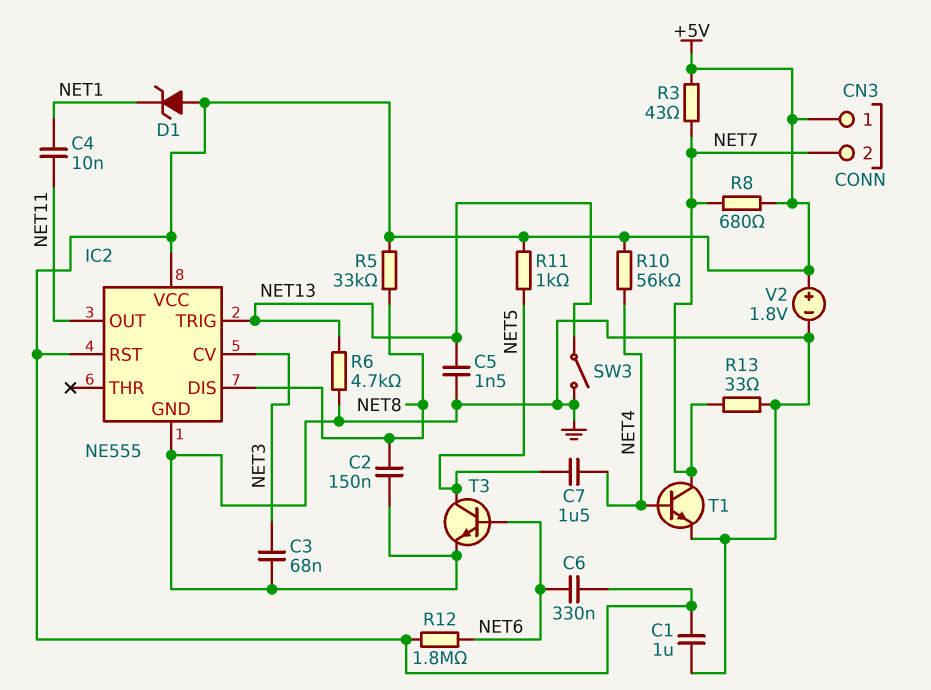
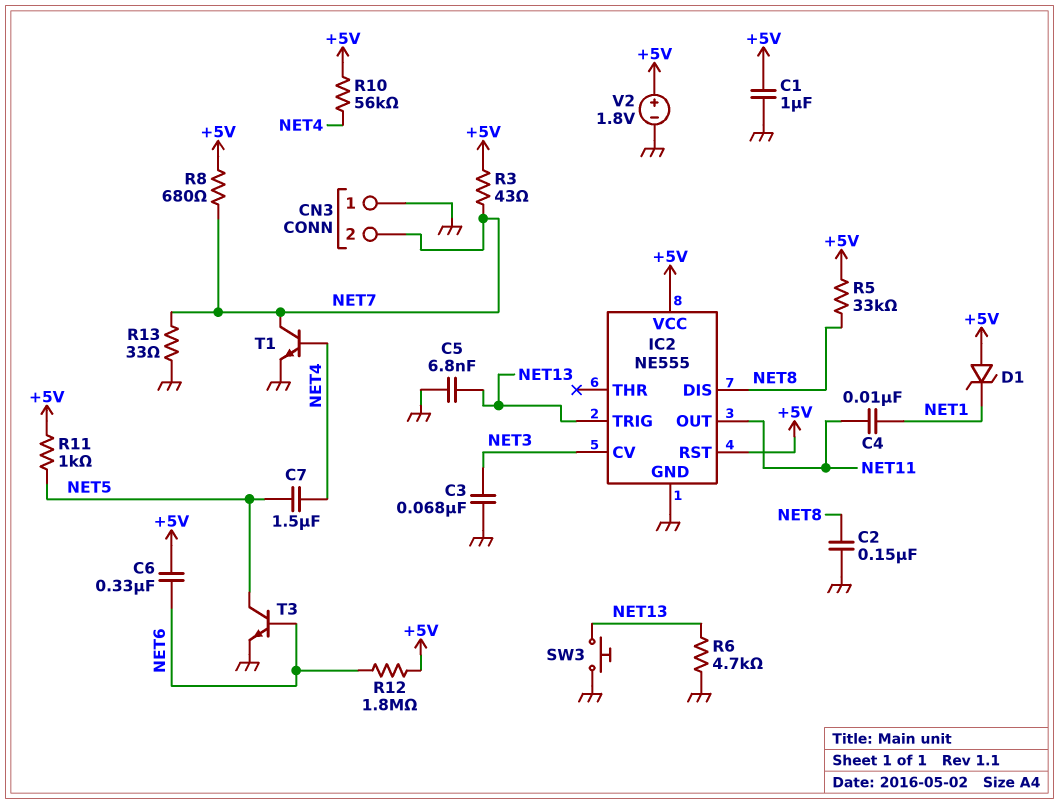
C5: 1.5nF (GND, NET13) -> 6.8nF (GND, NET13)
CN3 pin 1: +5V -> GND
SW3: switch (GND, NET13) -> button (GND, NET13)

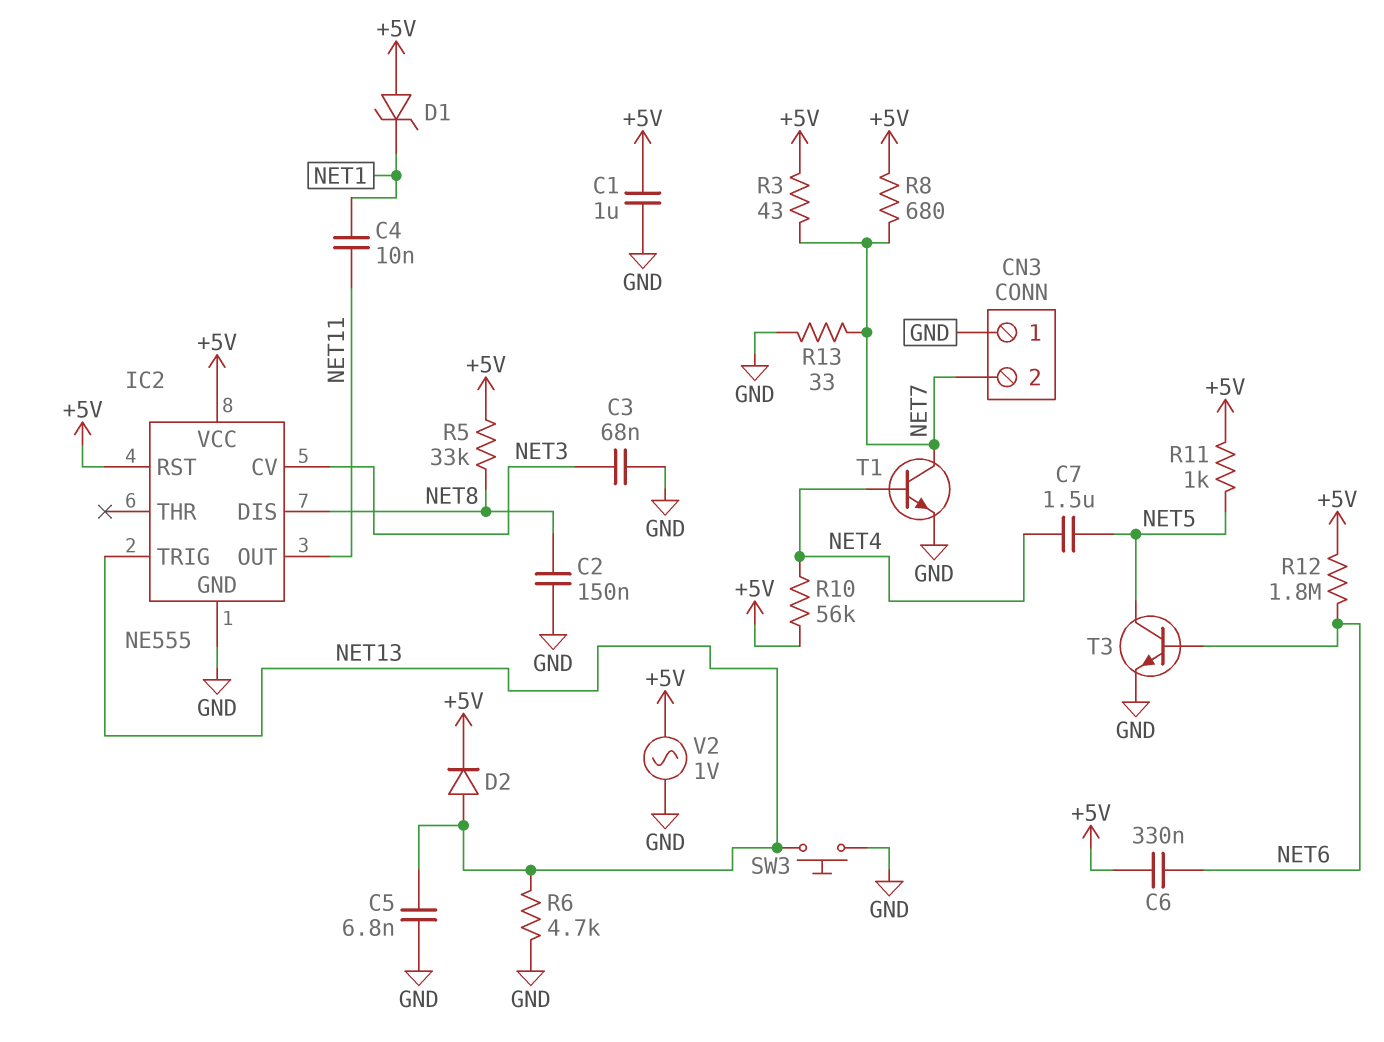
D2: none -> diode (A NET13, K +5V)
V2: 1.8V (plus +5V, minus GND) -> AC 1V (+5V, GND)

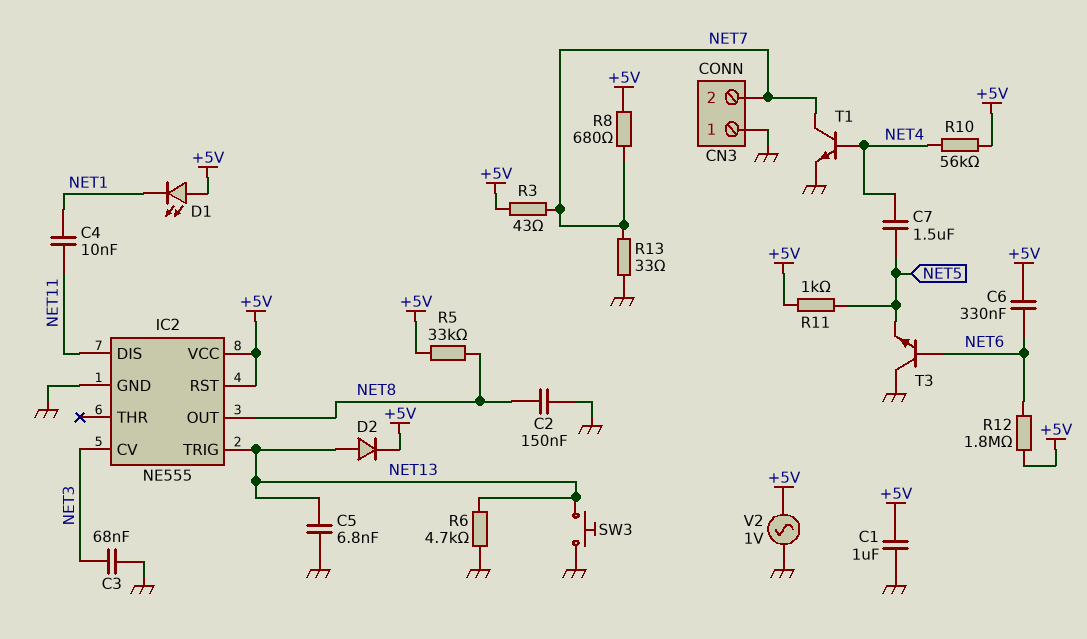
D1: zener (A +5V, K NET1) -> LED (A +5V, K NET1)
IC2 pin DIS: NET8 -> NET11
IC2 pin OUT: NET11 -> NET8
T3: NPN (B NET6, C NET5, E GND) -> NPN (B NET6, C GND, E NET5)

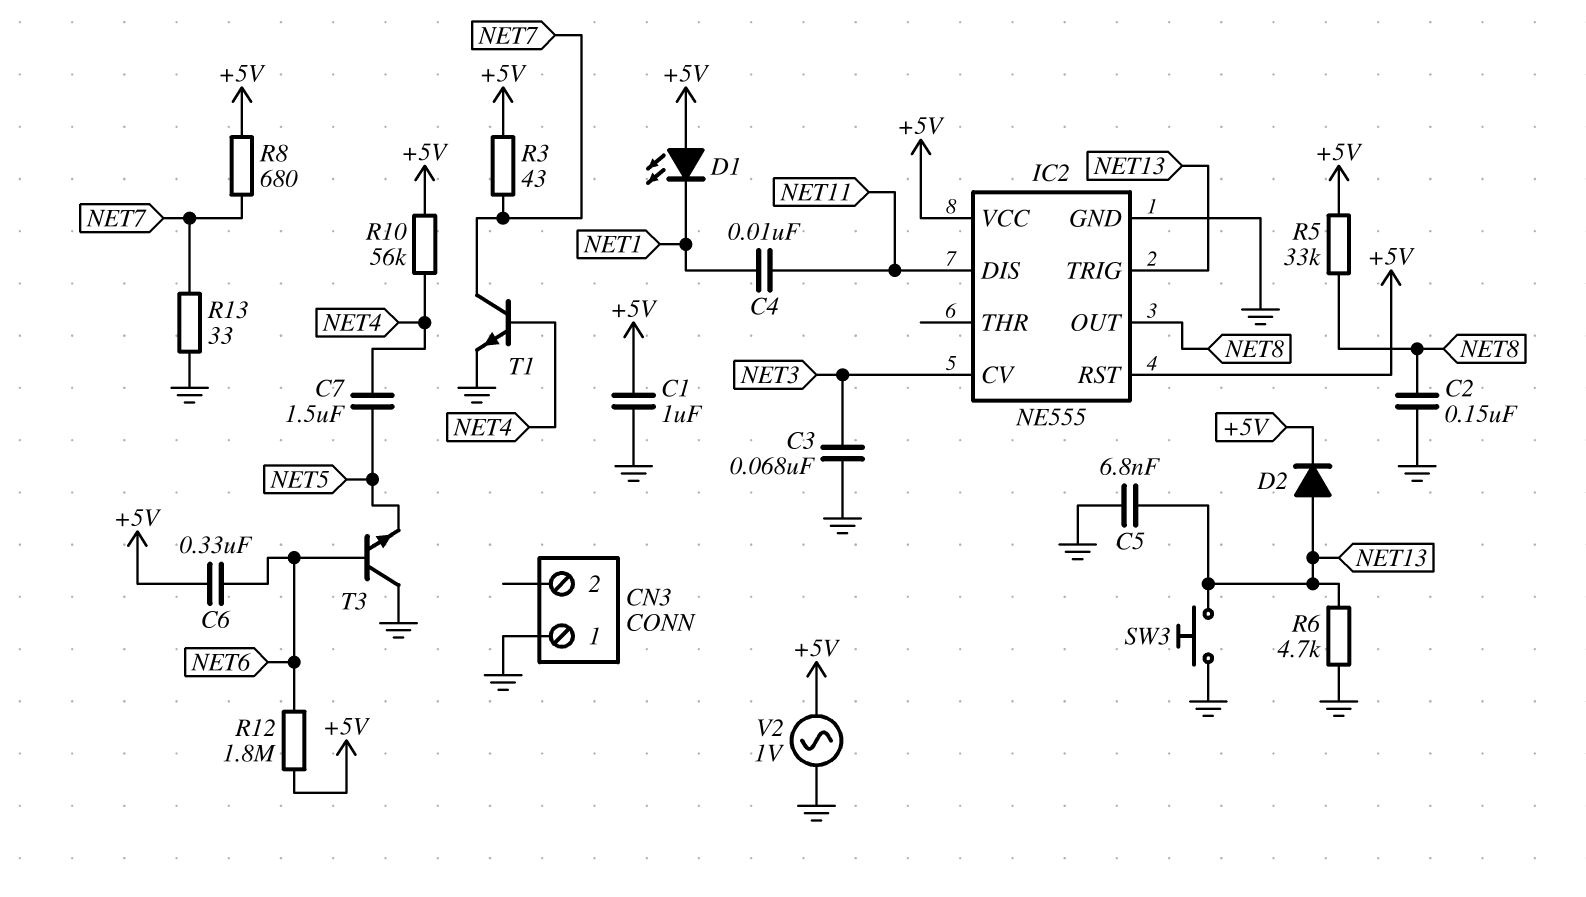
CN3 pin 2: NET7 -> none
R11: 1k (+5V, NET5) -> none

